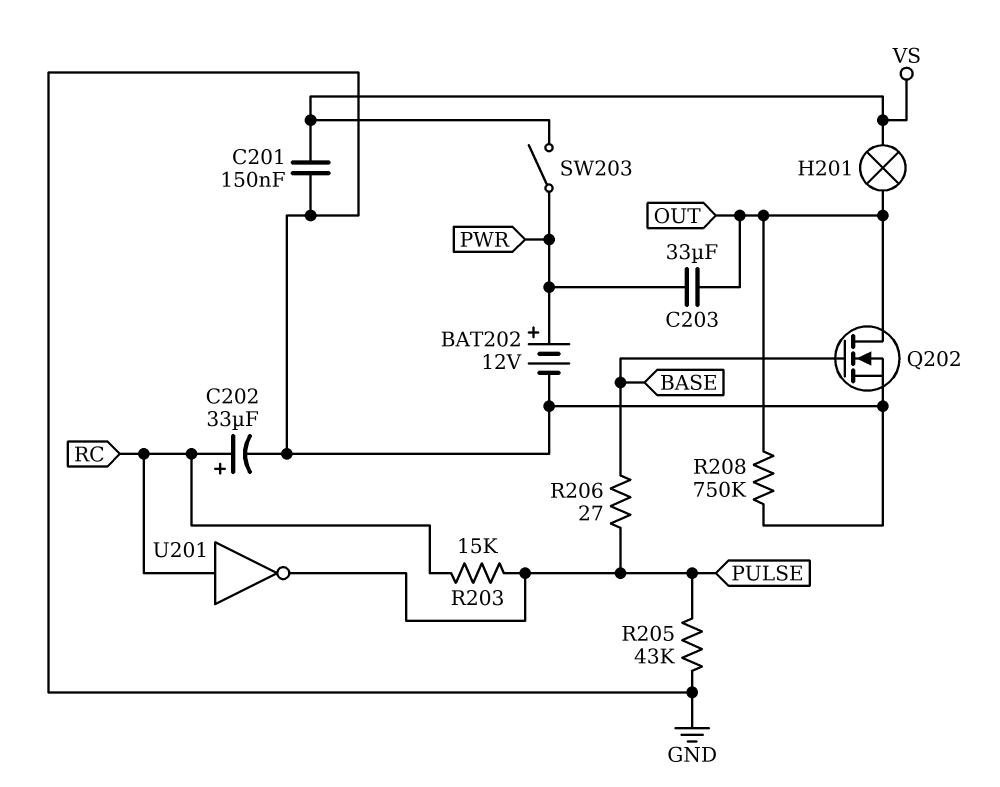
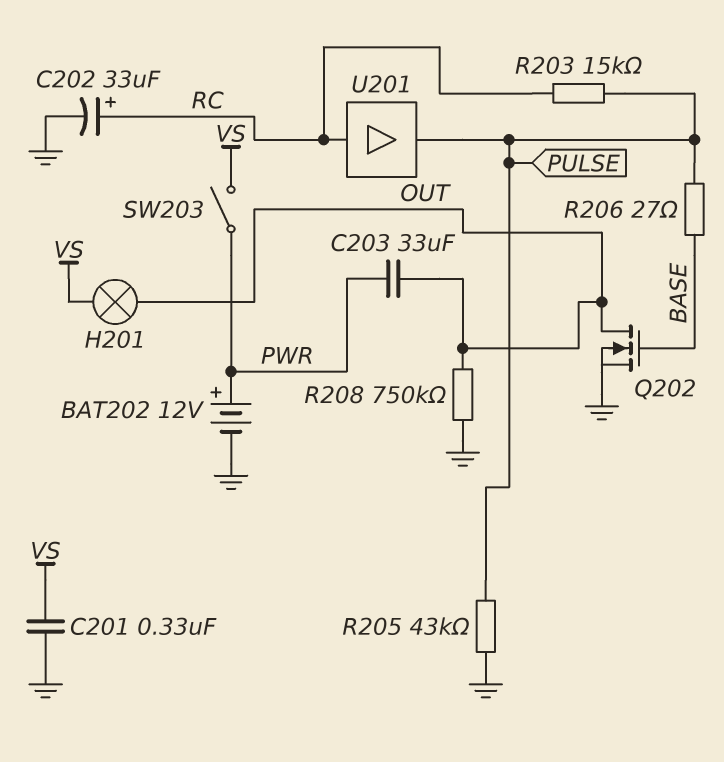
C201: 150nF (GND, VS) -> 330nF (GND, VS)
U201: NOT (in RC, out PULSE) -> buffer (in RC, out PULSE)

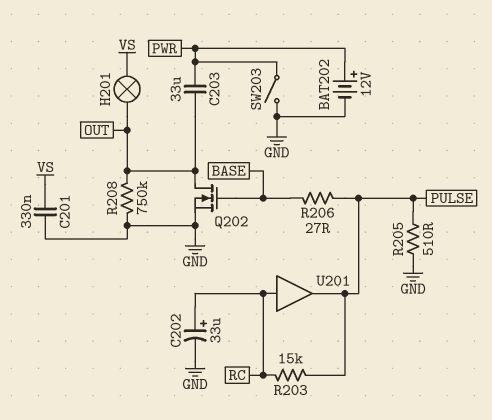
R205: 43k (GND, PULSE) -> 510 (GND, PULSE)
SW203: switch (PWR, VS) -> switch (GND, PWR)

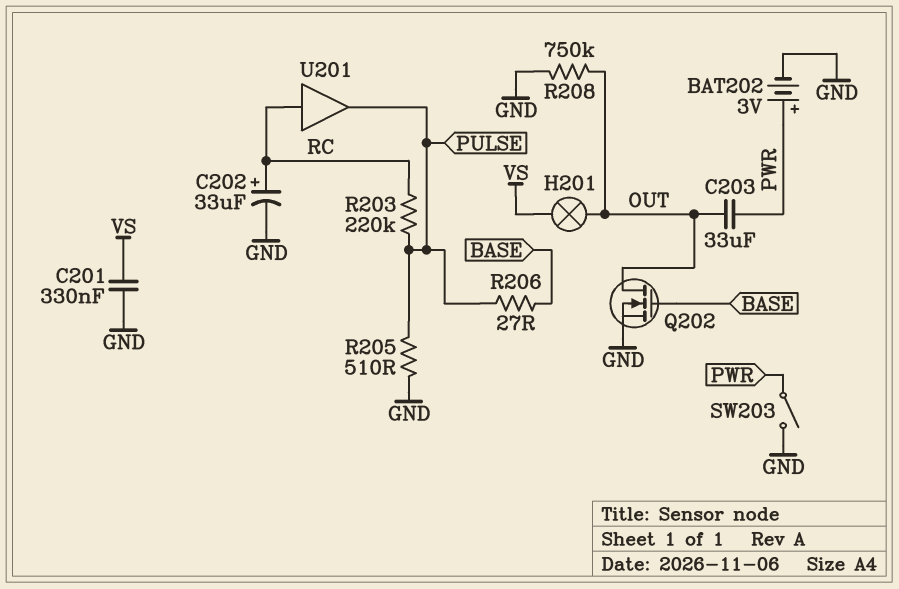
BAT202: 12V (plus PWR, minus GND) -> 3V (plus PWR, minus GND)
R203: 15k (PULSE, RC) -> 220k (PULSE, RC)

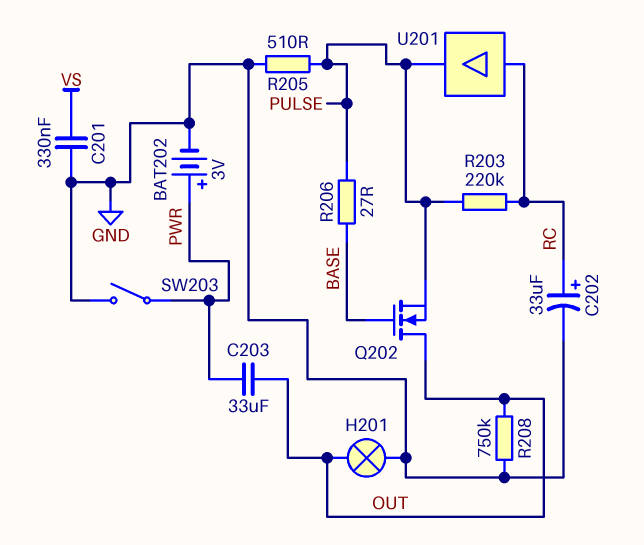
H201: lamp (OUT, VS) -> lamp (GND, OUT)
Q202: NMOS (G BASE, D OUT, S GND) -> NMOS (G BASE, D OUT, S PULSE)

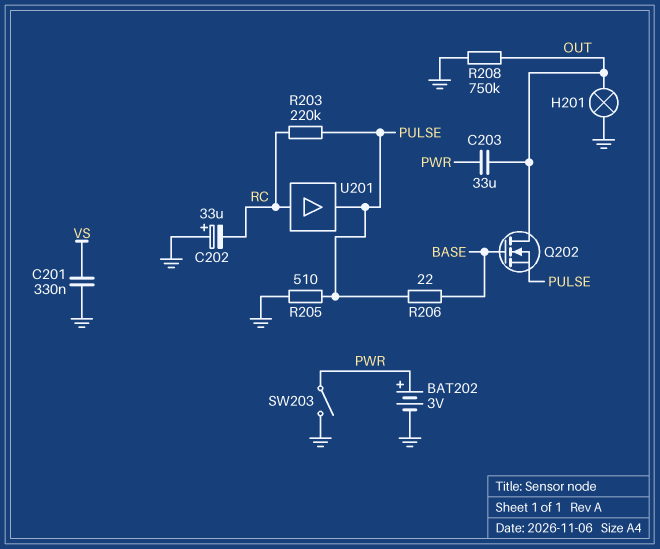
C202: 33uF (plus RC, minus GND) -> 33uF (plus GND, minus RC)
R206: 27 (BASE, PULSE) -> 22 (BASE, PULSE)

